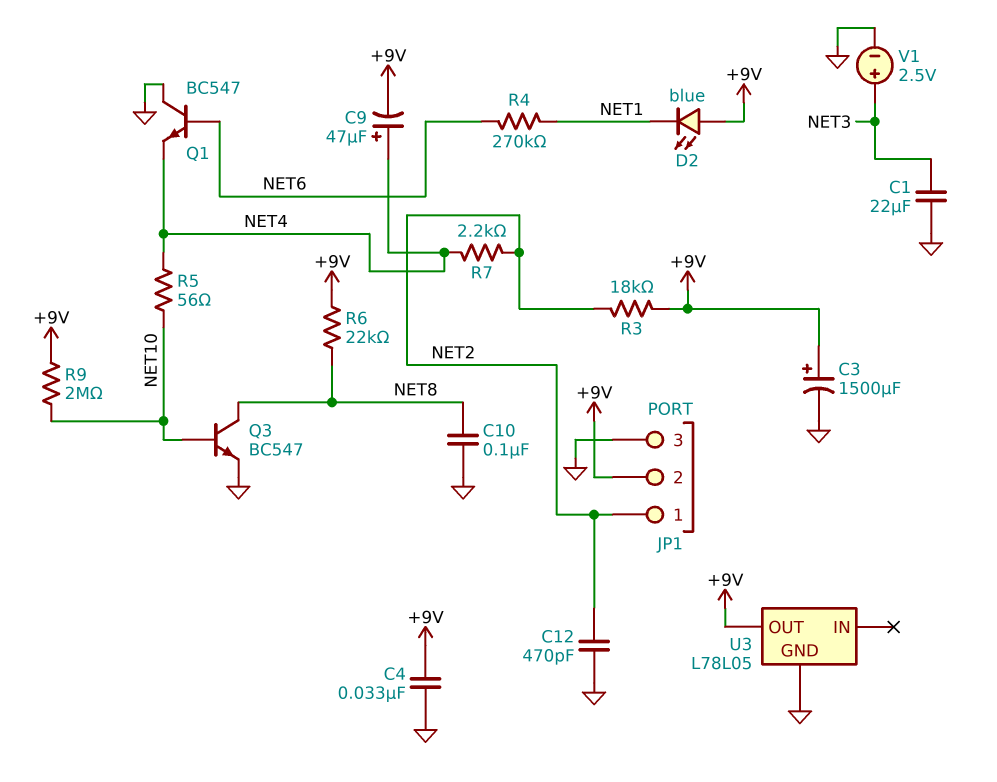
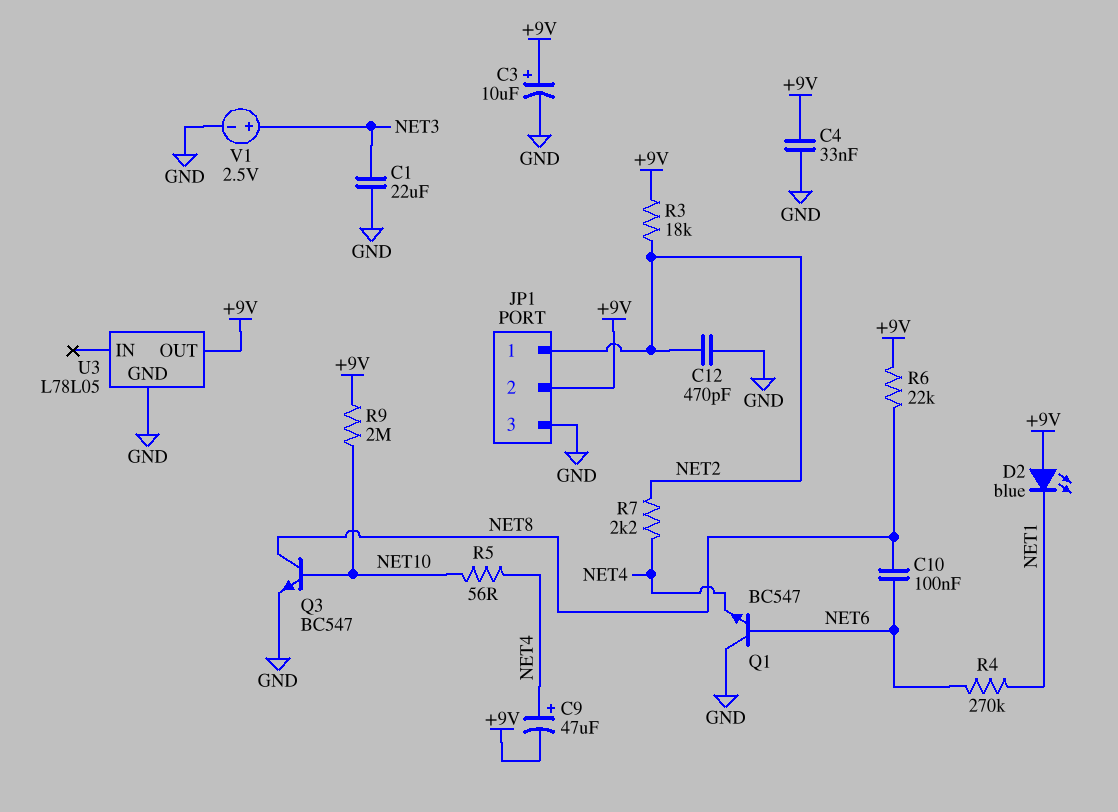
C3: 1500uF (plus +9V, minus GND) -> 10uF (plus +9V, minus GND)
C10: 100nF (GND, NET8) -> 100nF (NET6, NET8)

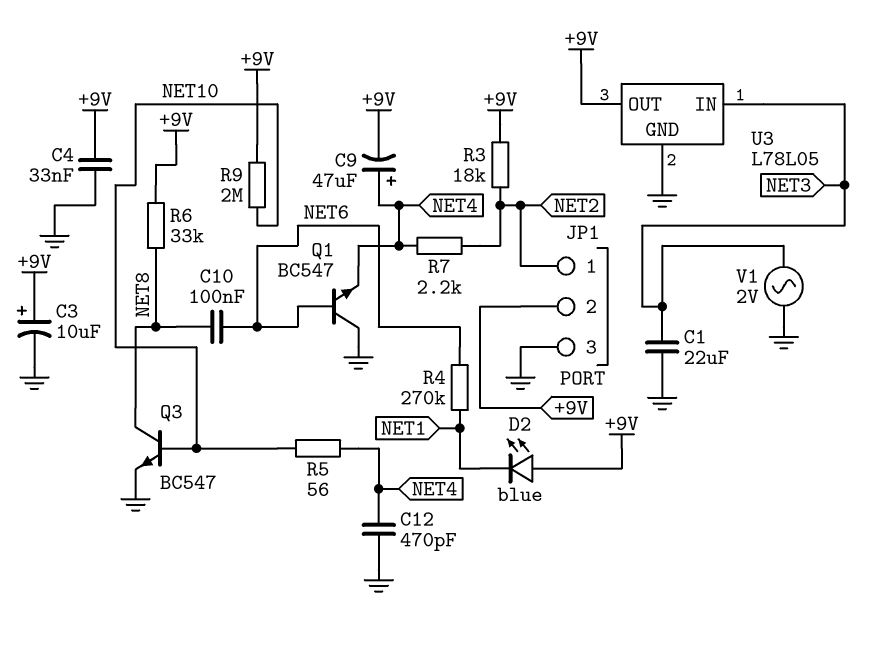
C12: 470pF (GND, NET2) -> 470pF (GND, NET4)
R6: 22k (+9V, NET8) -> 33k (+9V, NET8)
U3 pin IN: none -> NET3
V1: 2.5V (plus NET3, minus GND) -> AC 2V (GND, NET3)

